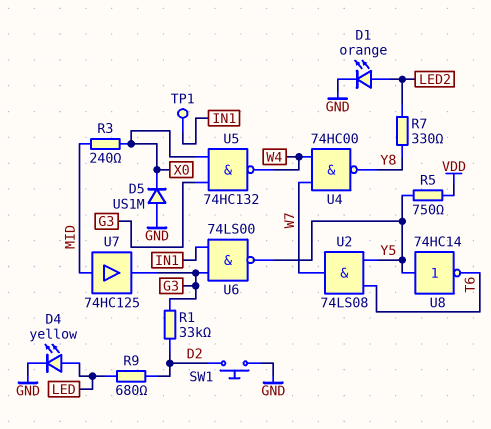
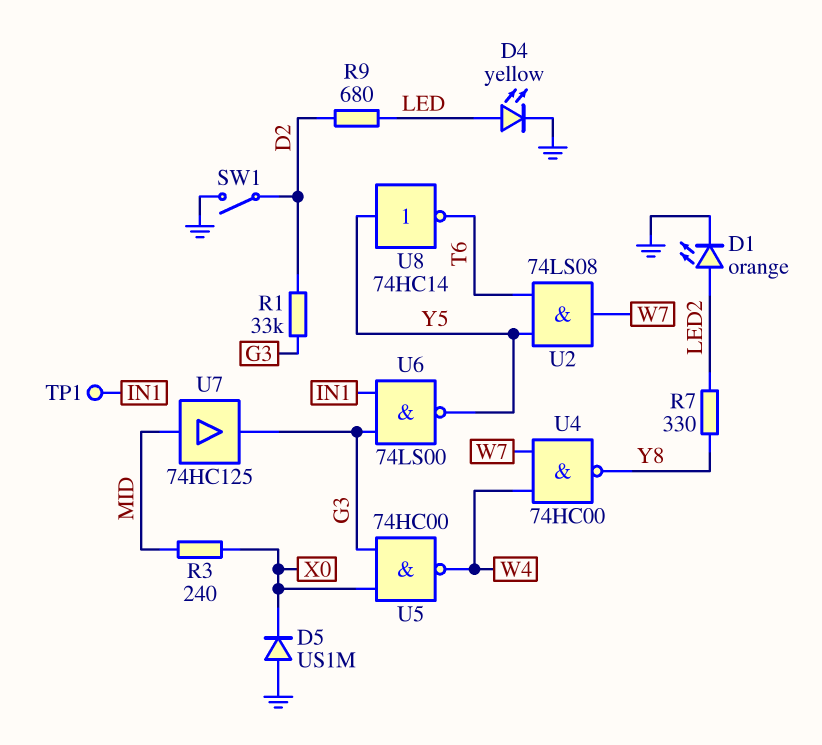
R5: 750 (VDD, Y5) -> none
SW1: button (D2, GND) -> switch (D2, GND)
U5: NAND 74HC132 (in G3, in X0, out W4) -> NAND 74HC00 (in G3, in X0, out W4)

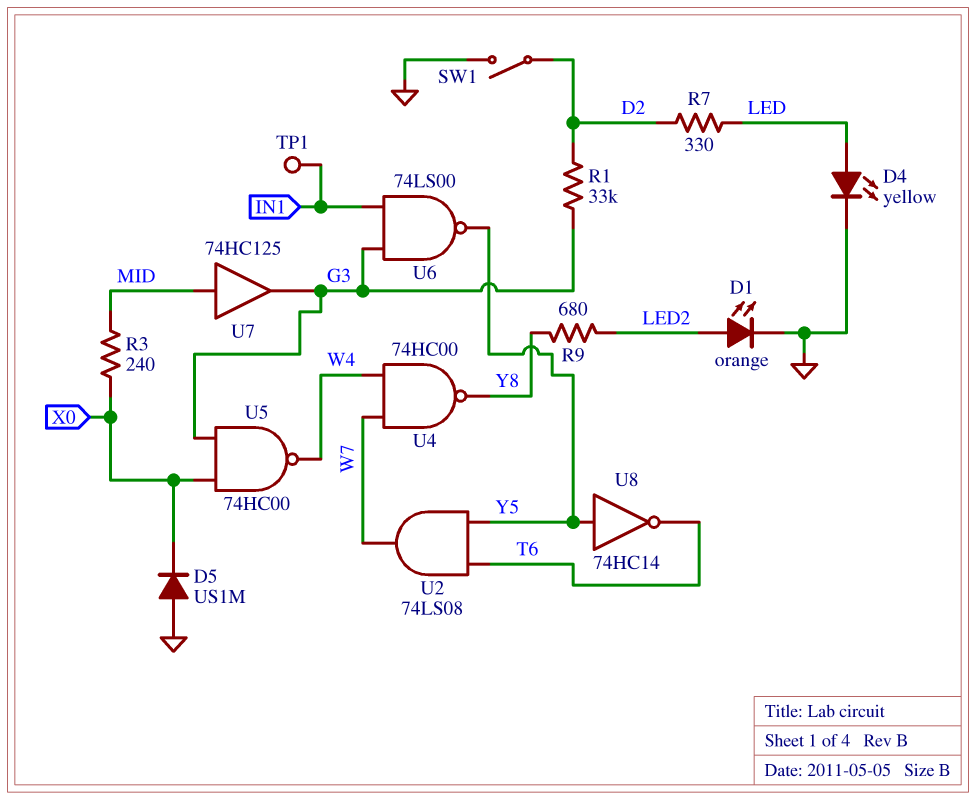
R7: 330 (LED2, Y8) -> 330 (D2, LED)
R9: 680 (D2, LED) -> 680 (LED2, Y8)

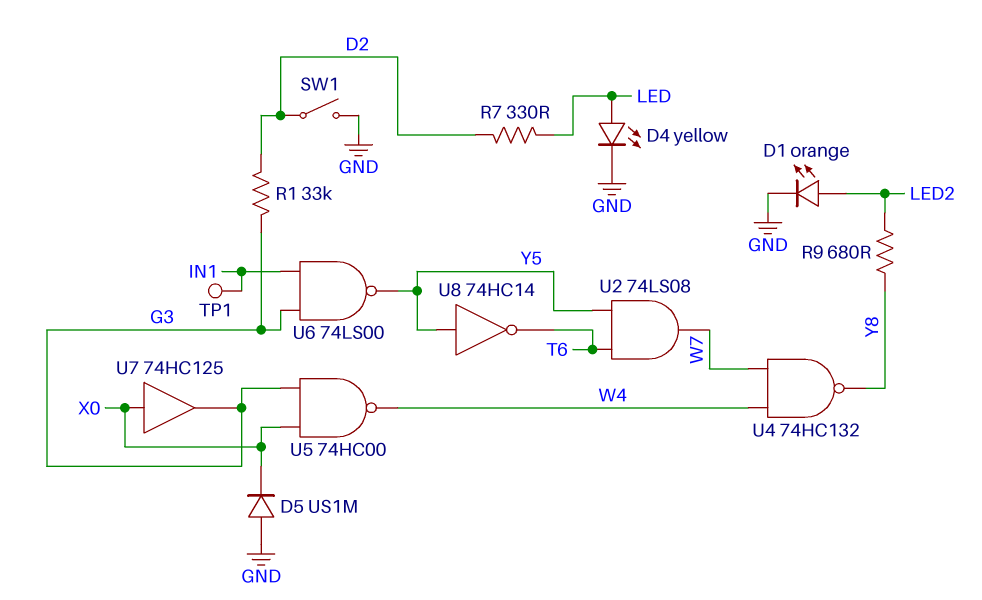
R3: 240 (MID, X0) -> none
U4: NAND 74HC00 (in W4, in W7, out Y8) -> NAND 74HC132 (in W4, in W7, out Y8)
U7: buffer 74HC125 (in MID, out G3) -> buffer 74HC125 (in X0, out G3)

